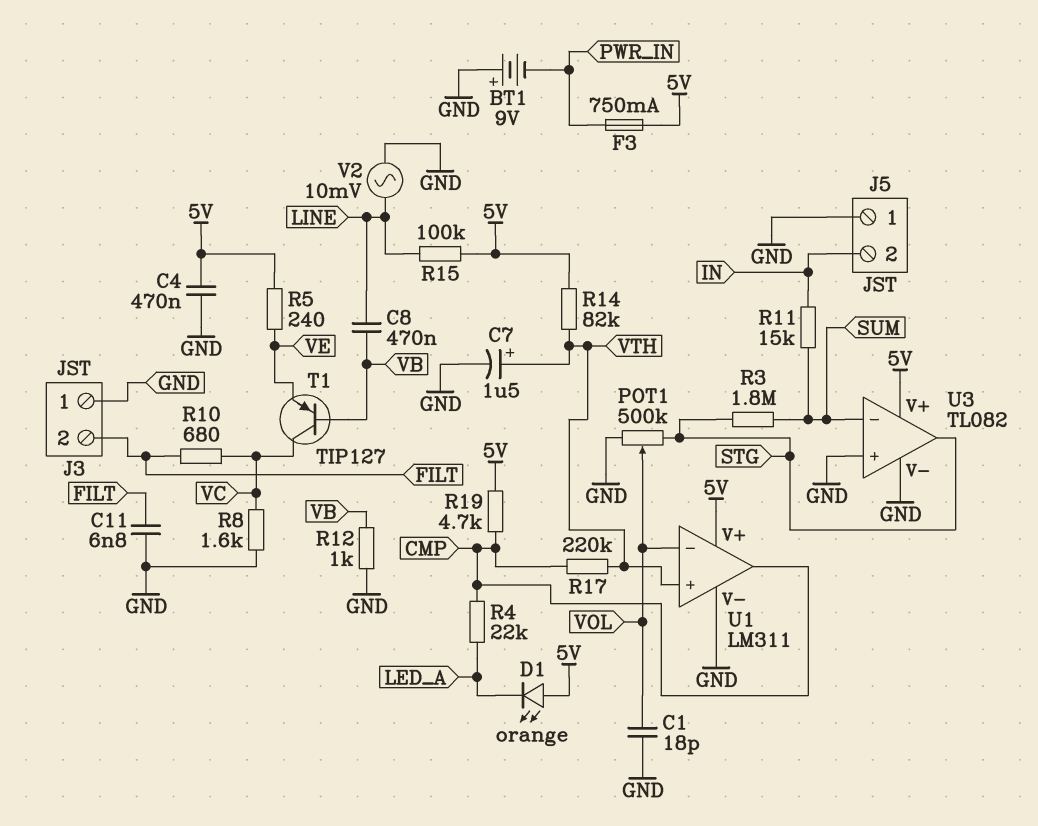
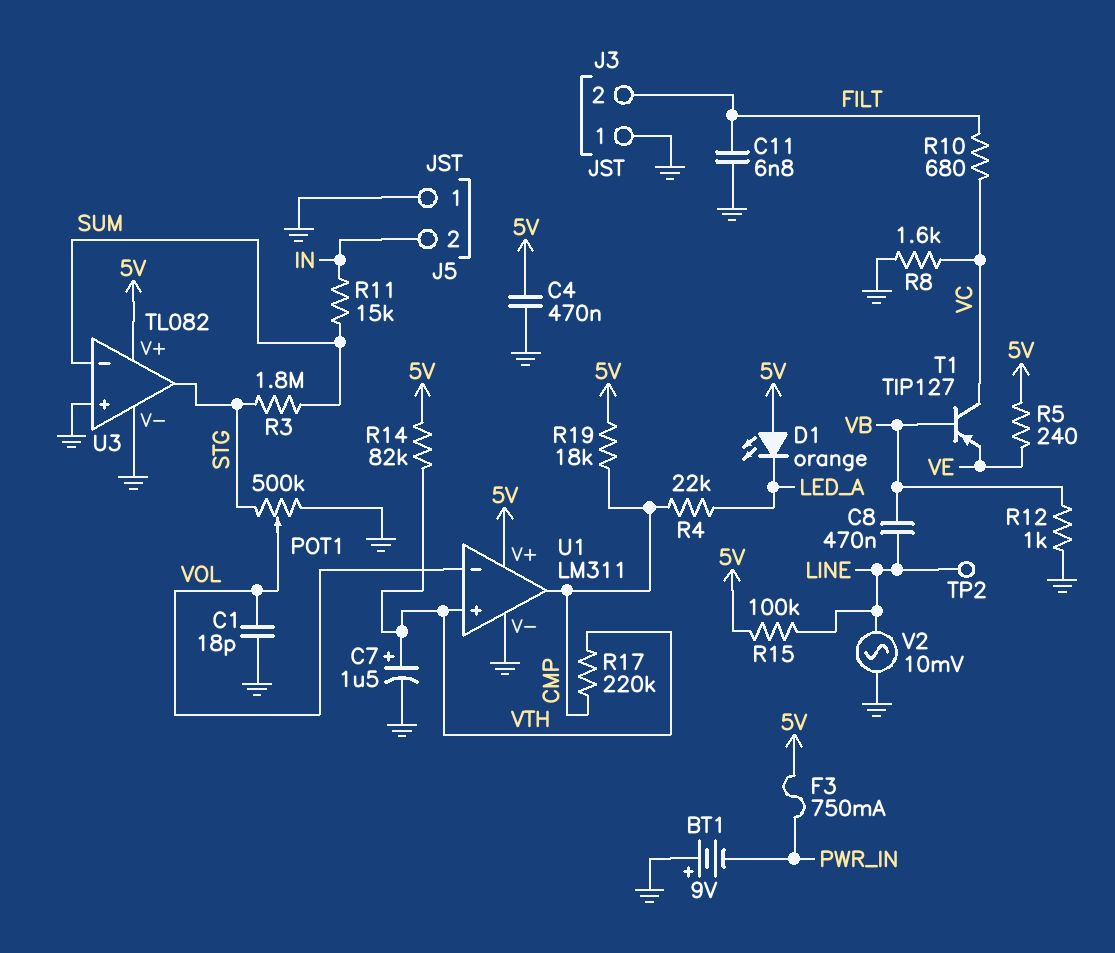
R19: 4.7k (5V, CMP) -> 18k (5V, CMP)
TP2: none -> test point (LINE)

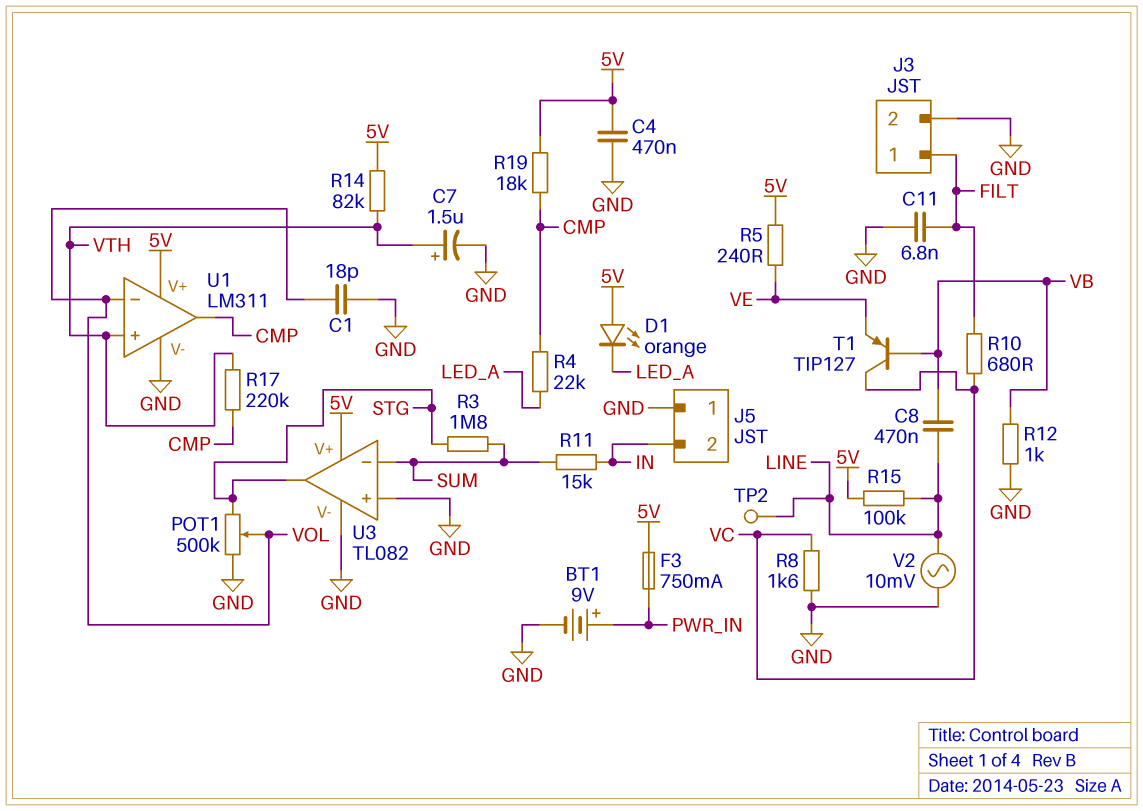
BT1: 9V (plus GND, minus PWR_IN) -> 9V (plus PWR_IN, minus GND)
J3 pin 1: GND -> FILT
J3 pin 2: FILT -> GND

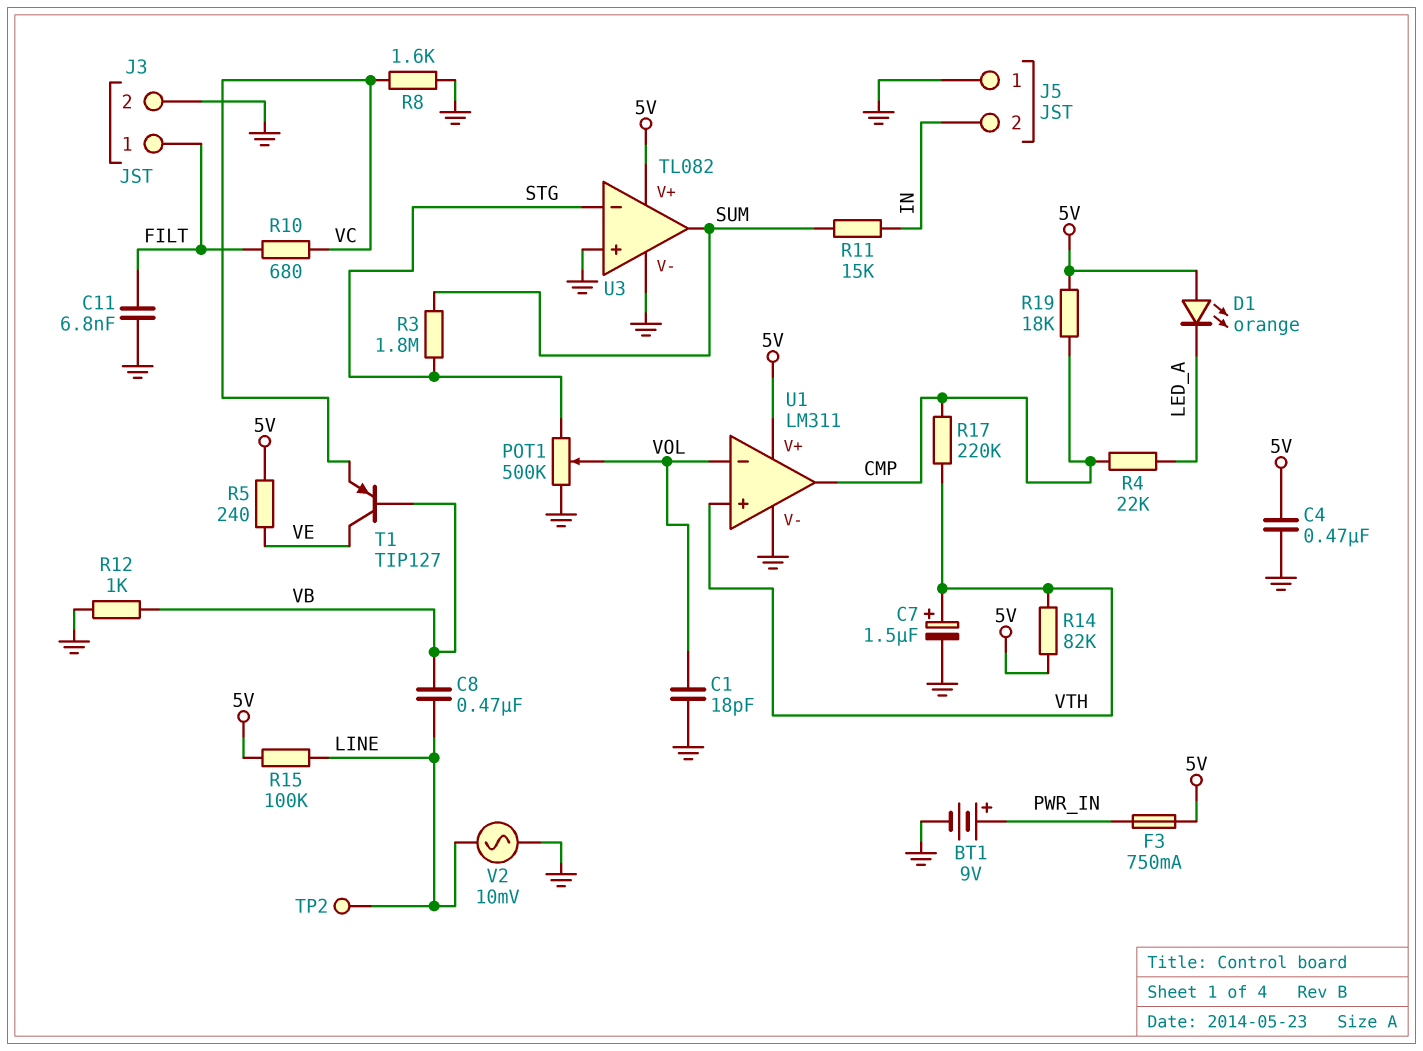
T1: PNP TIP127 (B VB, C VC, E VE) -> PNP TIP127 (B VB, C VE, E VC)
U3 pin in-: SUM -> STG
U3 pin out: STG -> SUM

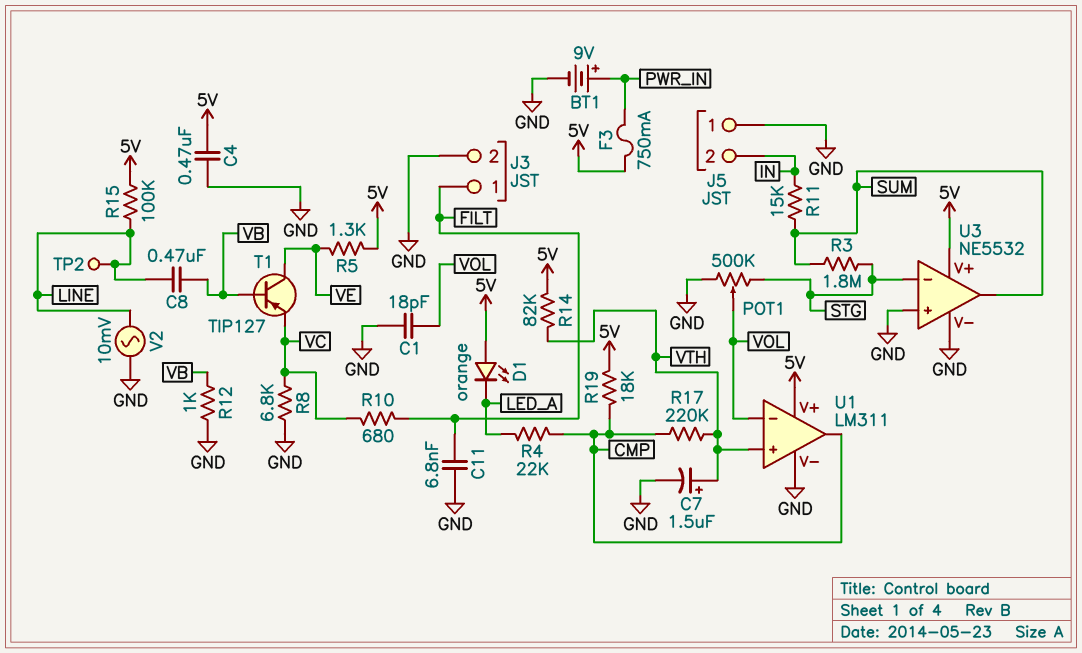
R5: 240 (5V, VE) -> 1.3k (5V, VE)
R8: 1.6k (GND, VC) -> 6.8k (GND, VC)
U3: TL082 -> NE5532

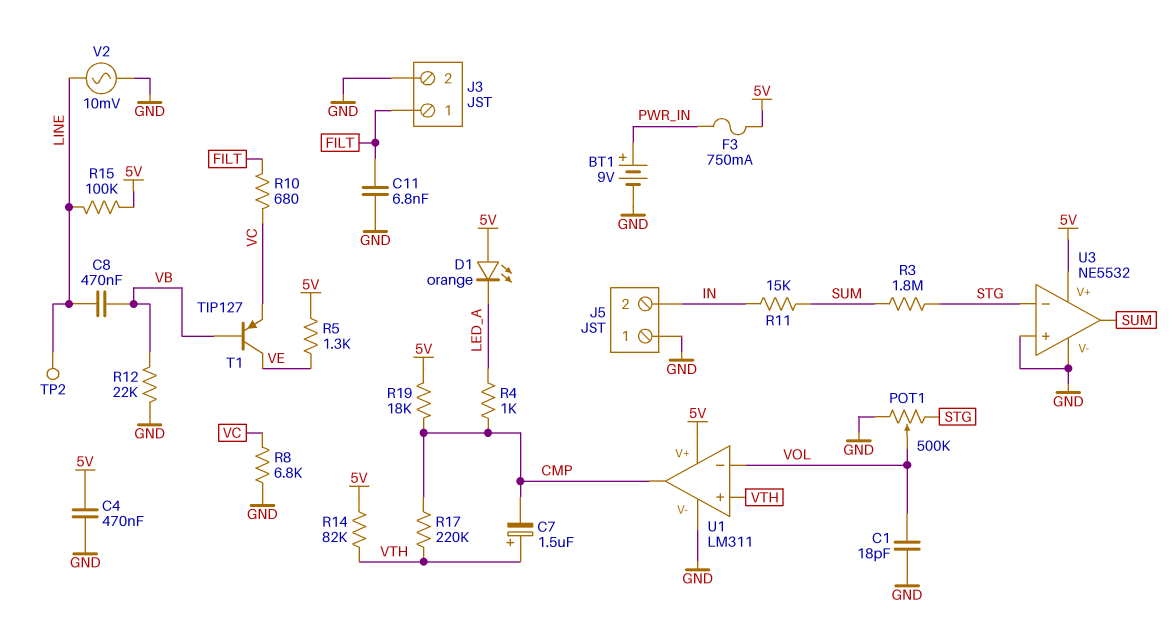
C7: 1.5uF (plus VTH, minus GND) -> 1.5uF (plus VTH, minus CMP)
R4: 22k (CMP, LED_A) -> 1k (CMP, LED_A)
R12: 1k (GND, VB) -> 22k (GND, VB)

